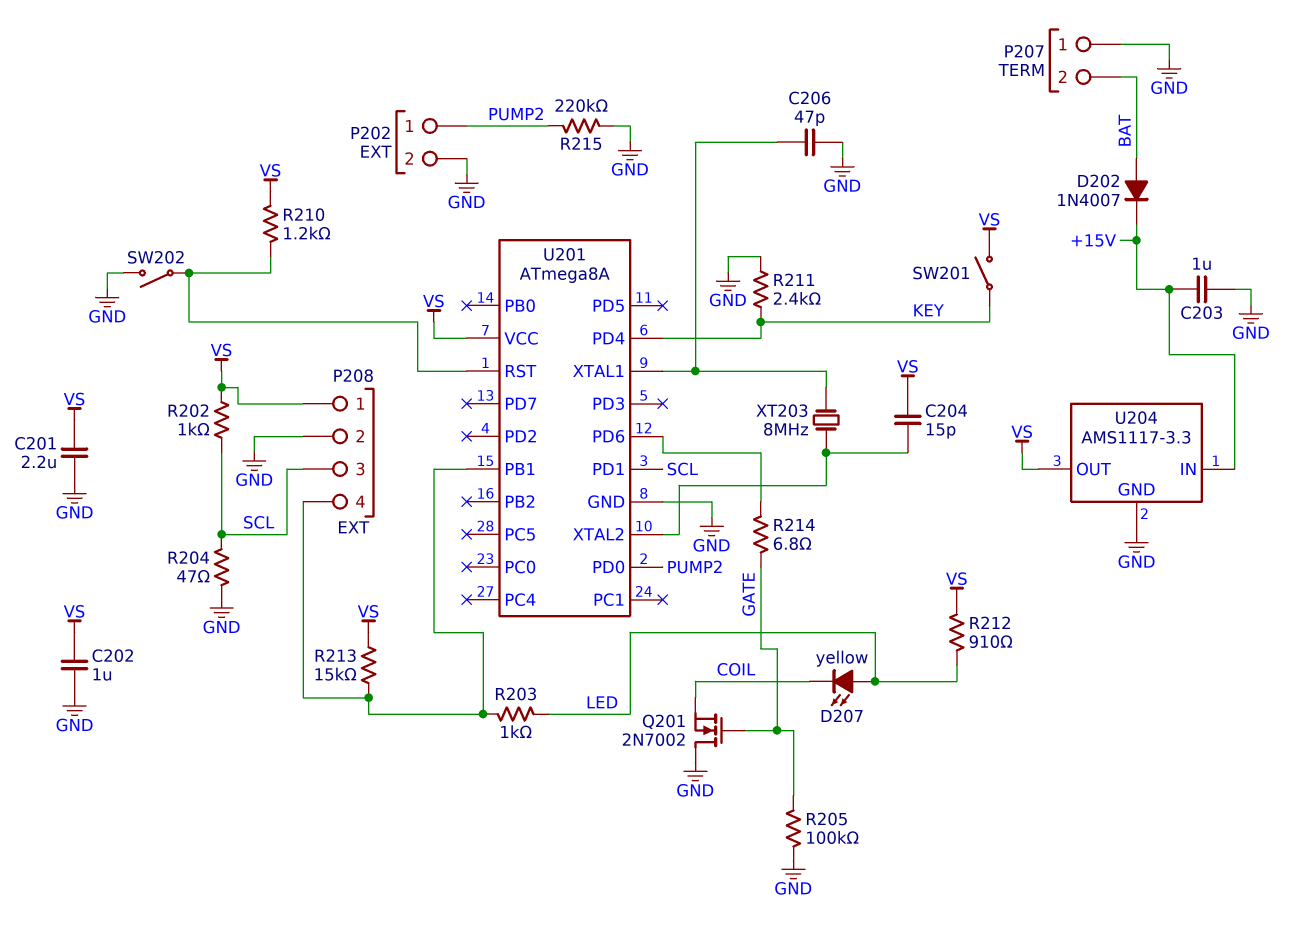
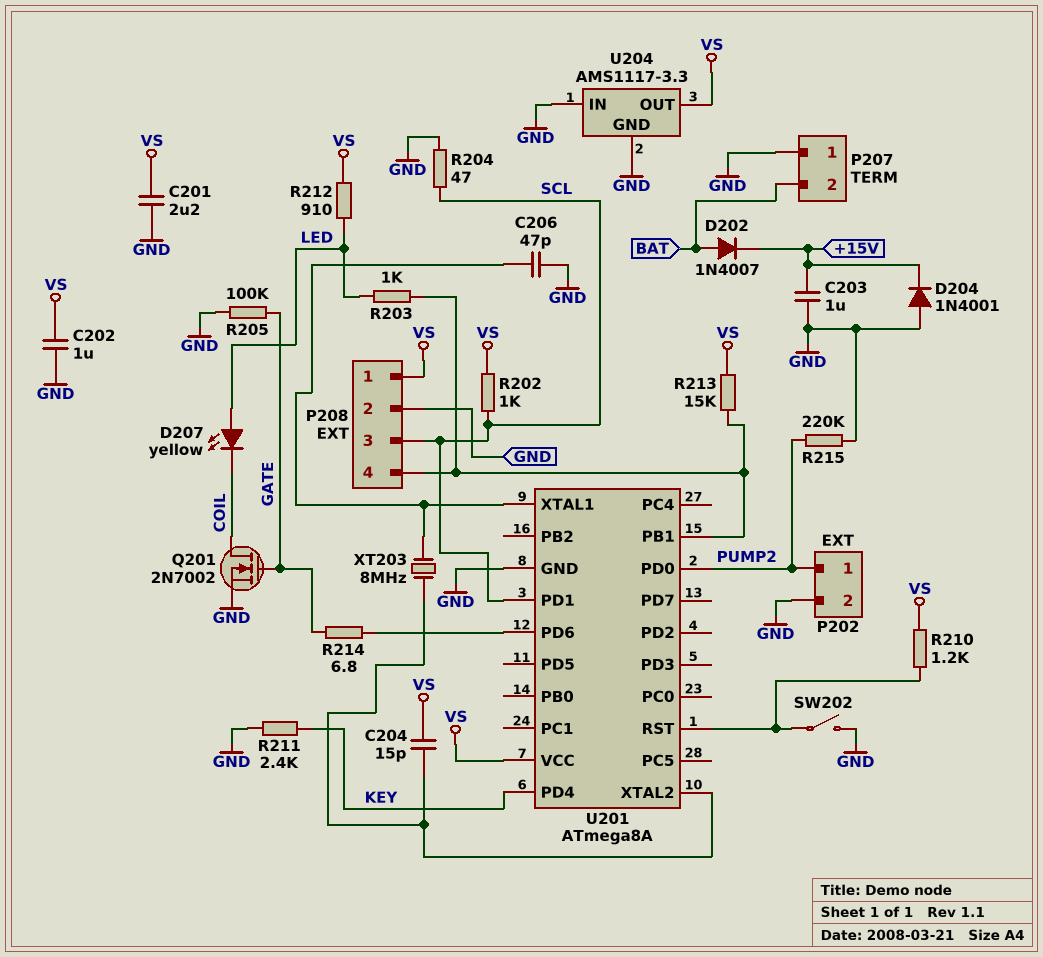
D204: none -> diode 1N4001 (A GND, K +15V)
Q201: NMOS 2N7002 (G GATE, D GND, S COIL) -> NMOS 2N7002 (G GATE, D COIL, S GND)
SW201: switch (KEY, VS) -> none
U204 pin IN: +15V -> GND

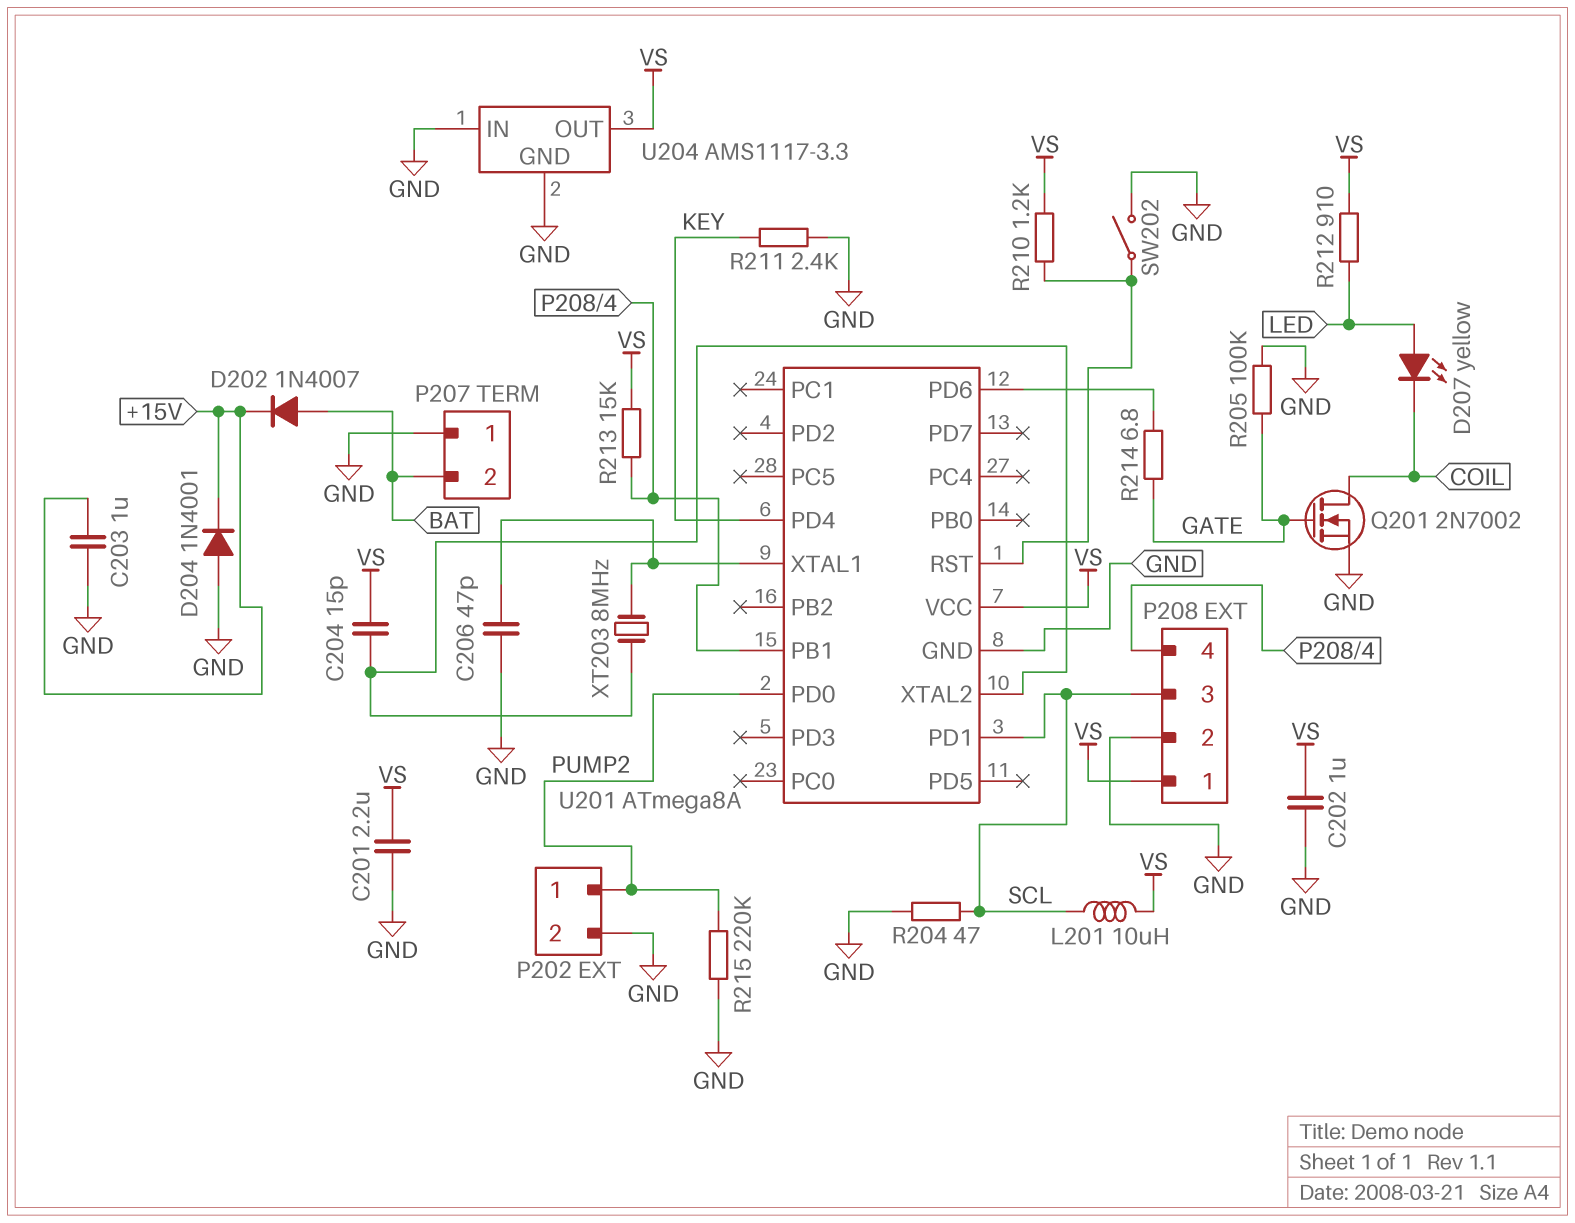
L201: none -> 10uH (SCL, VS)
R202: 1k (SCL, VS) -> none
R203: 1k (LED, P208/4) -> none

